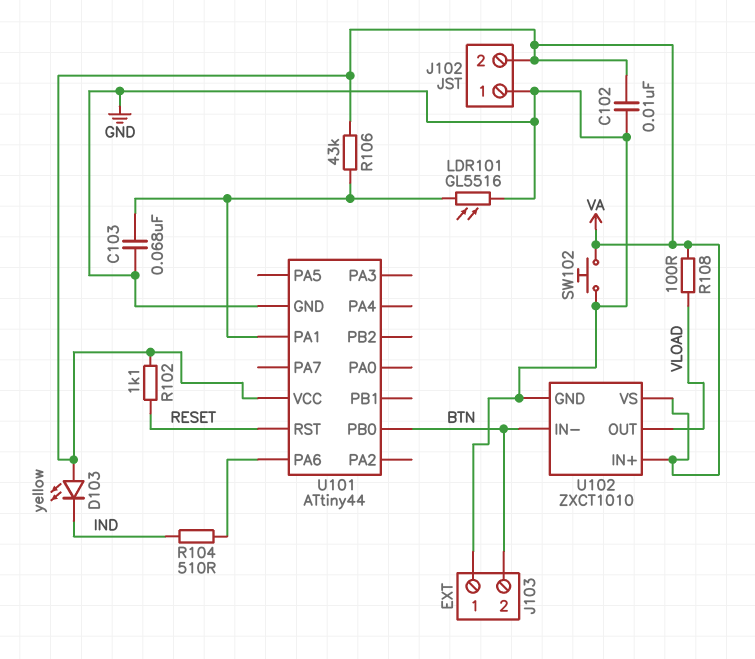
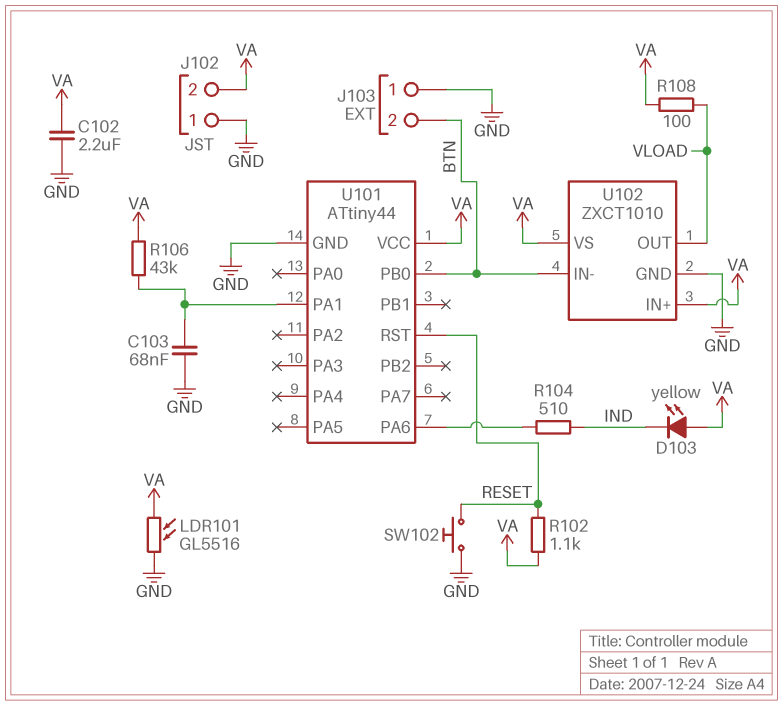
C102: 10nF (GND, VA) -> 2.2uF (GND, VA)
LDR101: GL5516 (GND, U101/PA1) -> GL5516 (GND, VA)
SW102: button (GND, VA) -> button (GND, RESET)

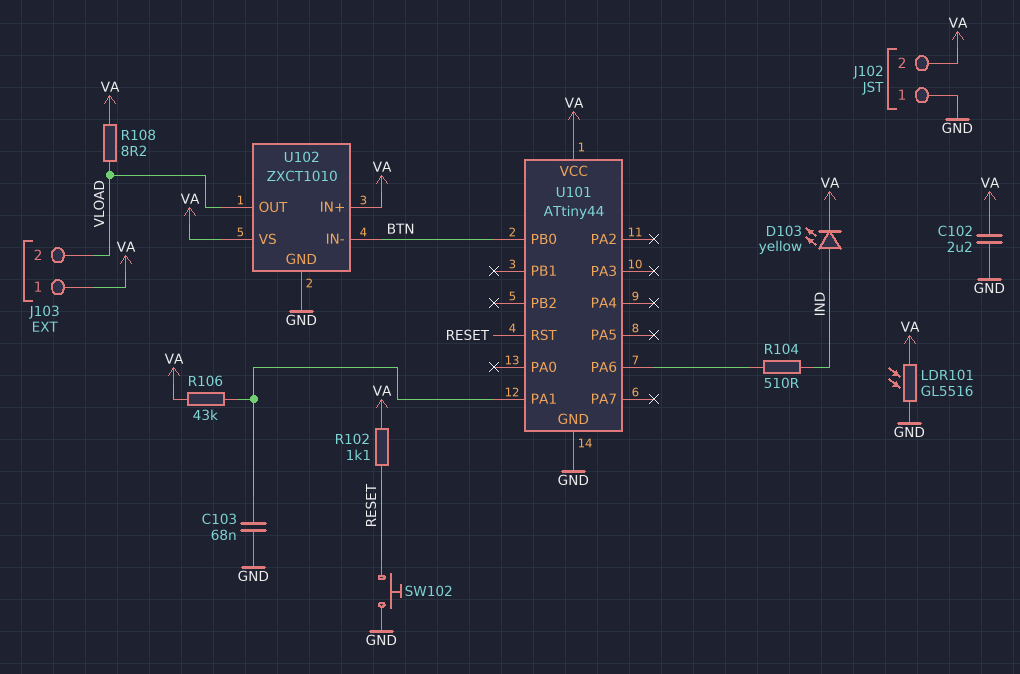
D103: LED yellow (A VA, K IND) -> LED yellow (A IND, K VA)
J103 pin 1: GND -> VA
J103 pin 2: BTN -> VLOAD
R108: 100 (VA, VLOAD) -> 8.2 (VA, VLOAD)

